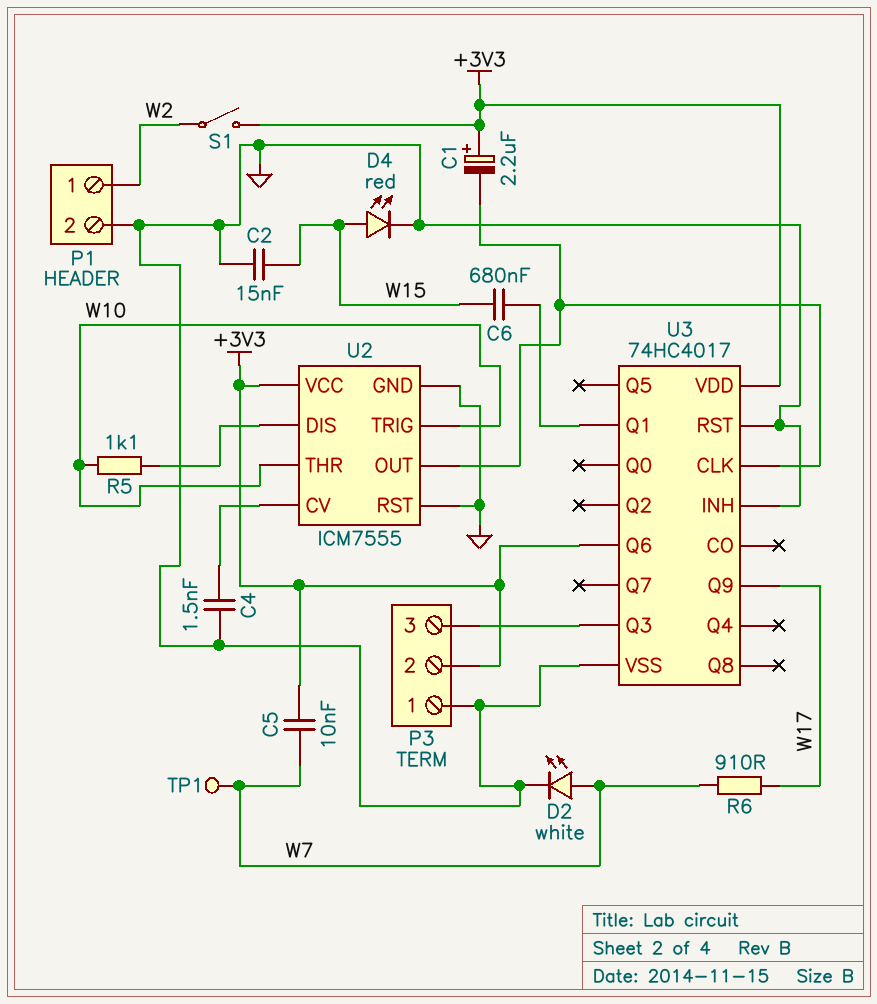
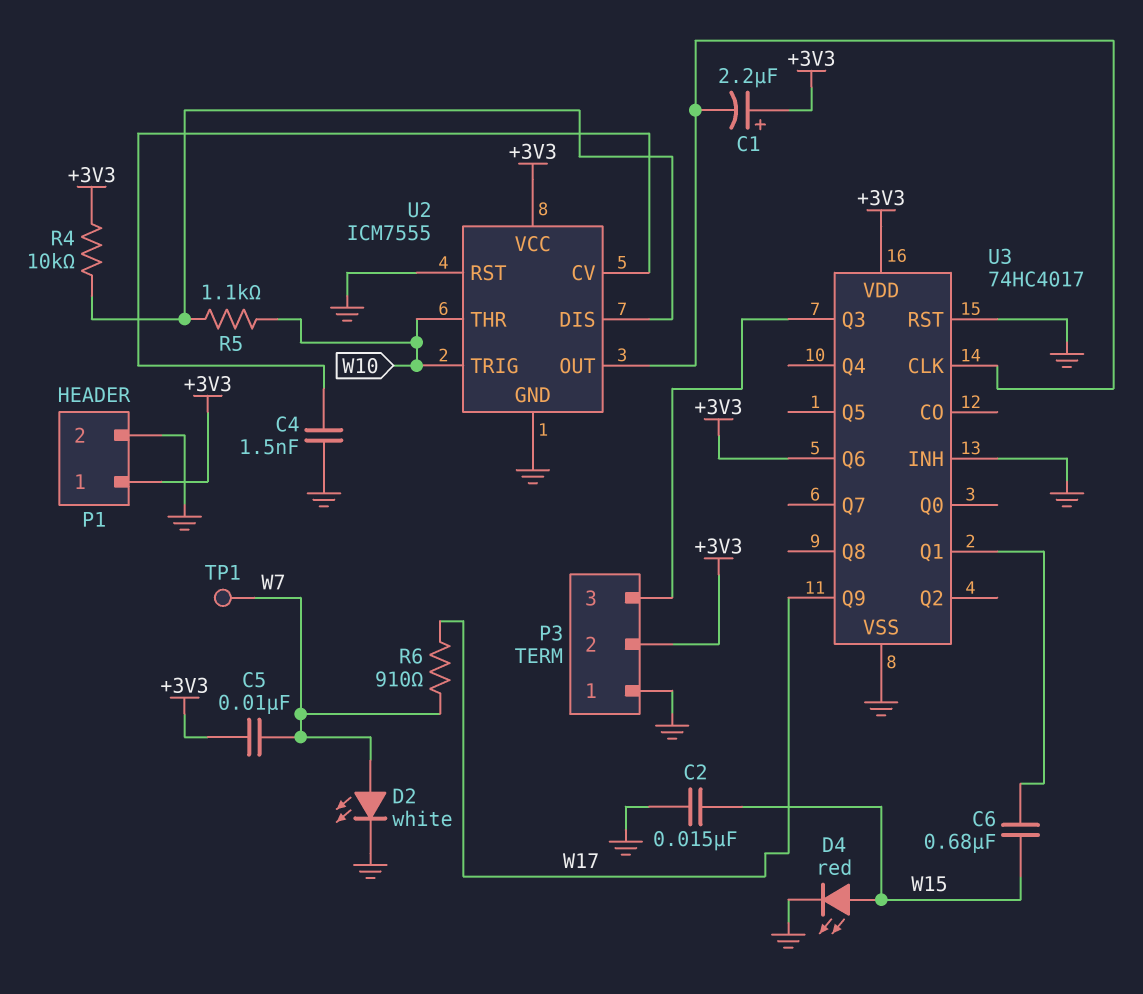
P1 pin 1: W2 -> +3V3
R4: none -> 10k (+3V3, U2/DIS)
S1: switch (+3V3, W2) -> none

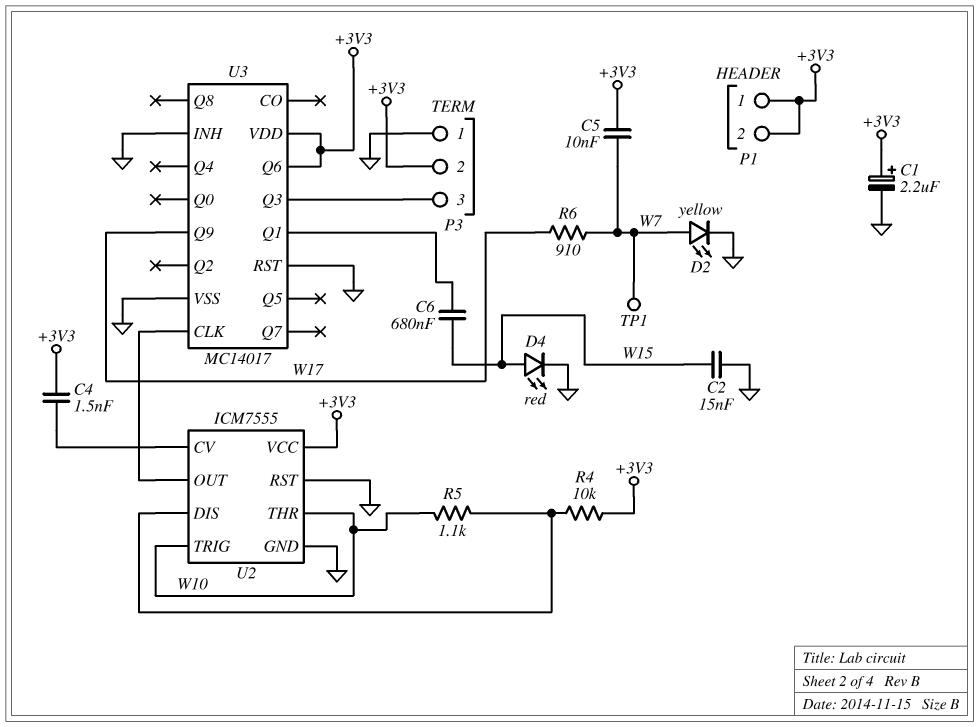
C1: 2.2uF (plus +3V3, minus U2/OUT) -> 2.2uF (plus +3V3, minus GND)
C4: 1.5nF (GND, U2/CV) -> 1.5nF (+3V3, U2/CV)
D2: LED white (A W7, K GND) -> LED yellow (A W7, K GND)
P1 pin 2: GND -> +3V3
U3: 74HC4017 -> MC14017

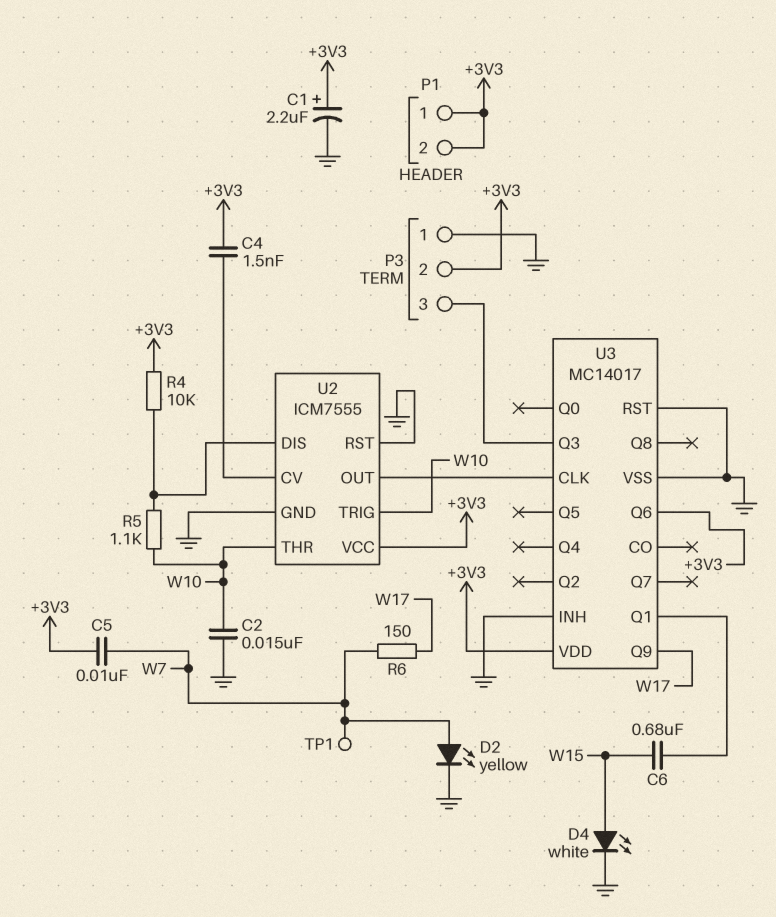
C2: 15nF (GND, W15) -> 15nF (GND, W10)
D4: LED red (A W15, K GND) -> LED white (A W15, K GND)
R6: 910 (W7, W17) -> 150 (W7, W17)

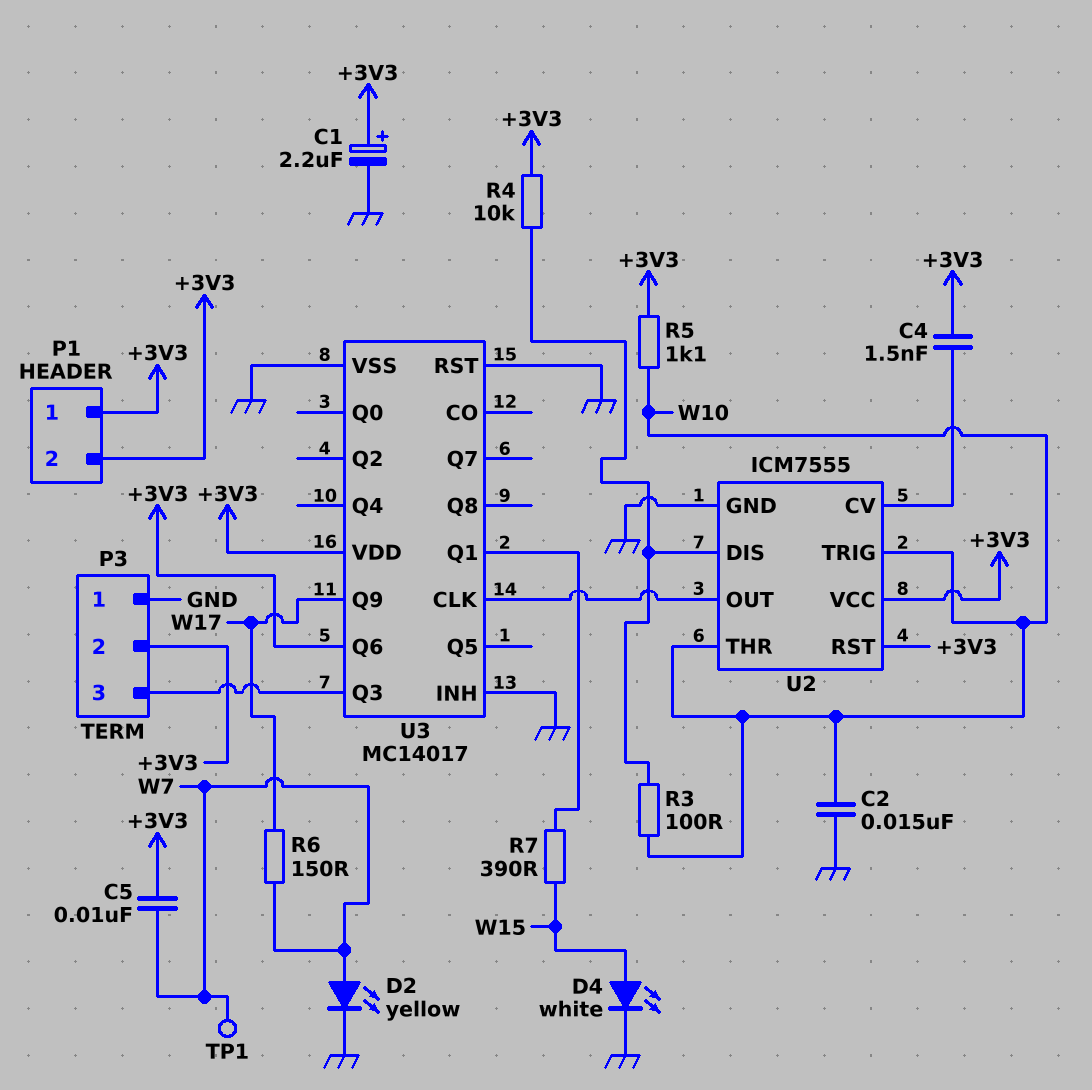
C6: 680nF (U3/Q1, W15) -> none
R3: none -> 100 (U2/DIS, W10)
R5: 1.1k (U2/DIS, W10) -> 1.1k (+3V3, W10)
R7: none -> 390 (U3/Q1, W15)
U2 pin RST: GND -> +3V3

